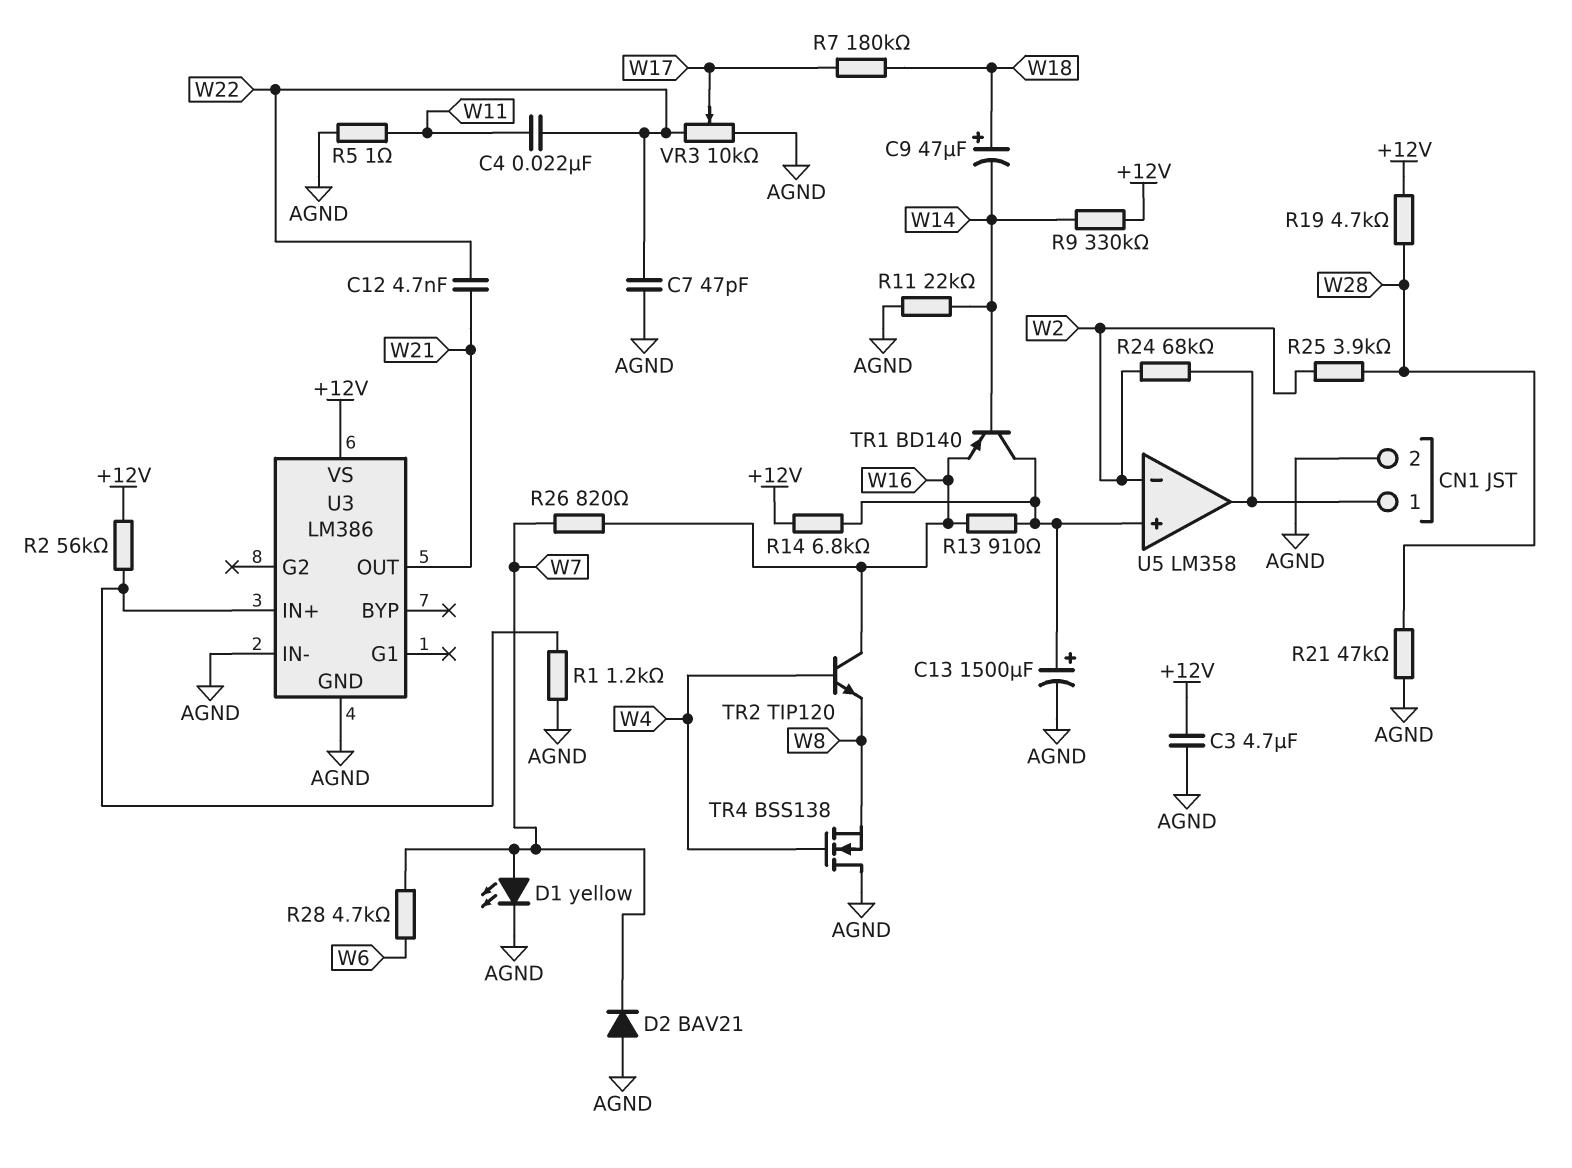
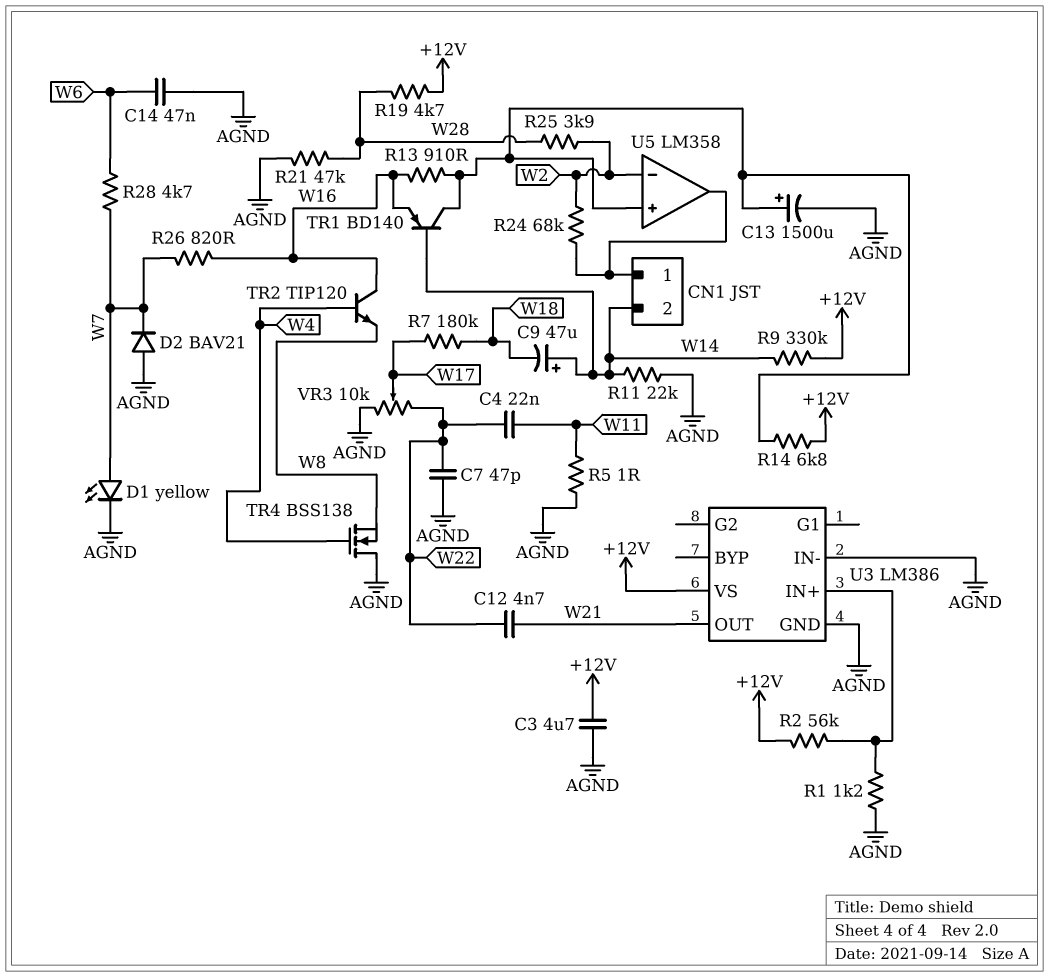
C9: 47uF (plus W18, minus W14) -> 47uF (plus W14, minus W18)
C14: none -> 47nF (AGND, W6)
CN1 pin 2: AGND -> W14

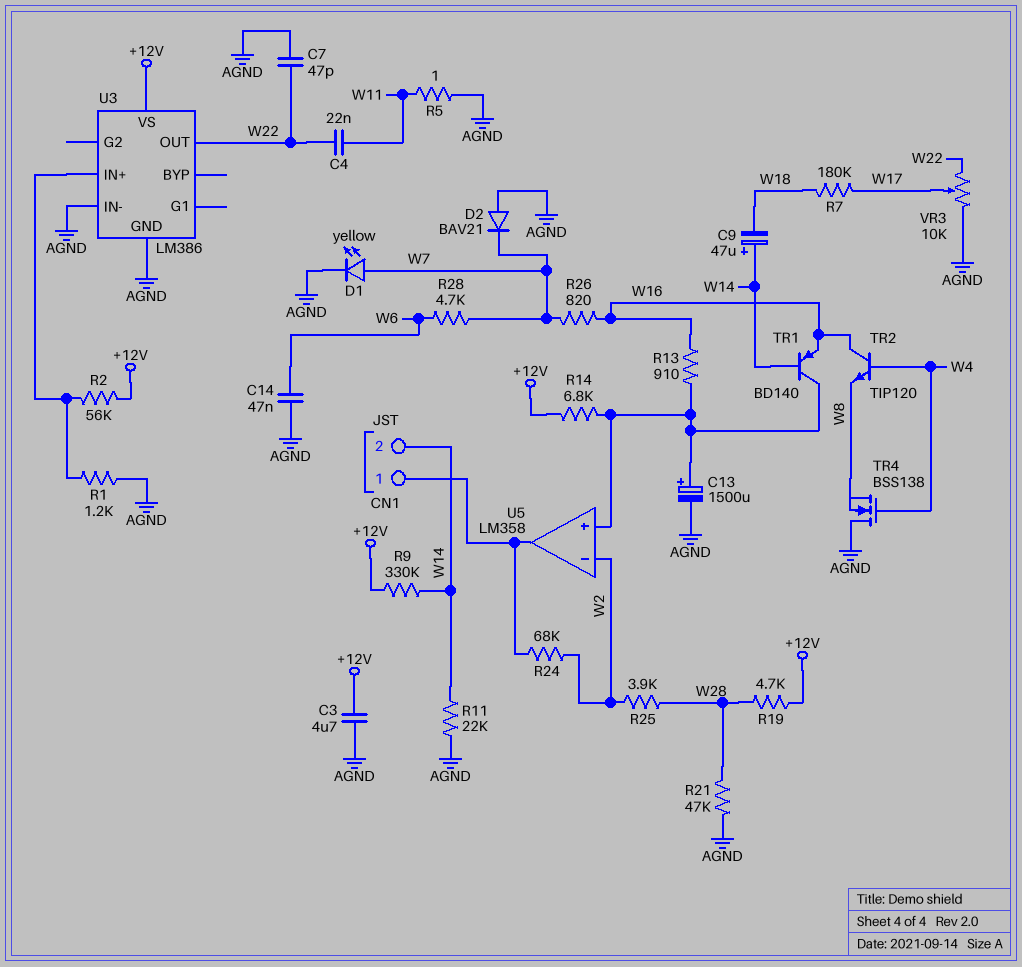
C12: 4.7nF (W21, W22) -> none
U3 pin OUT: W21 -> W22

